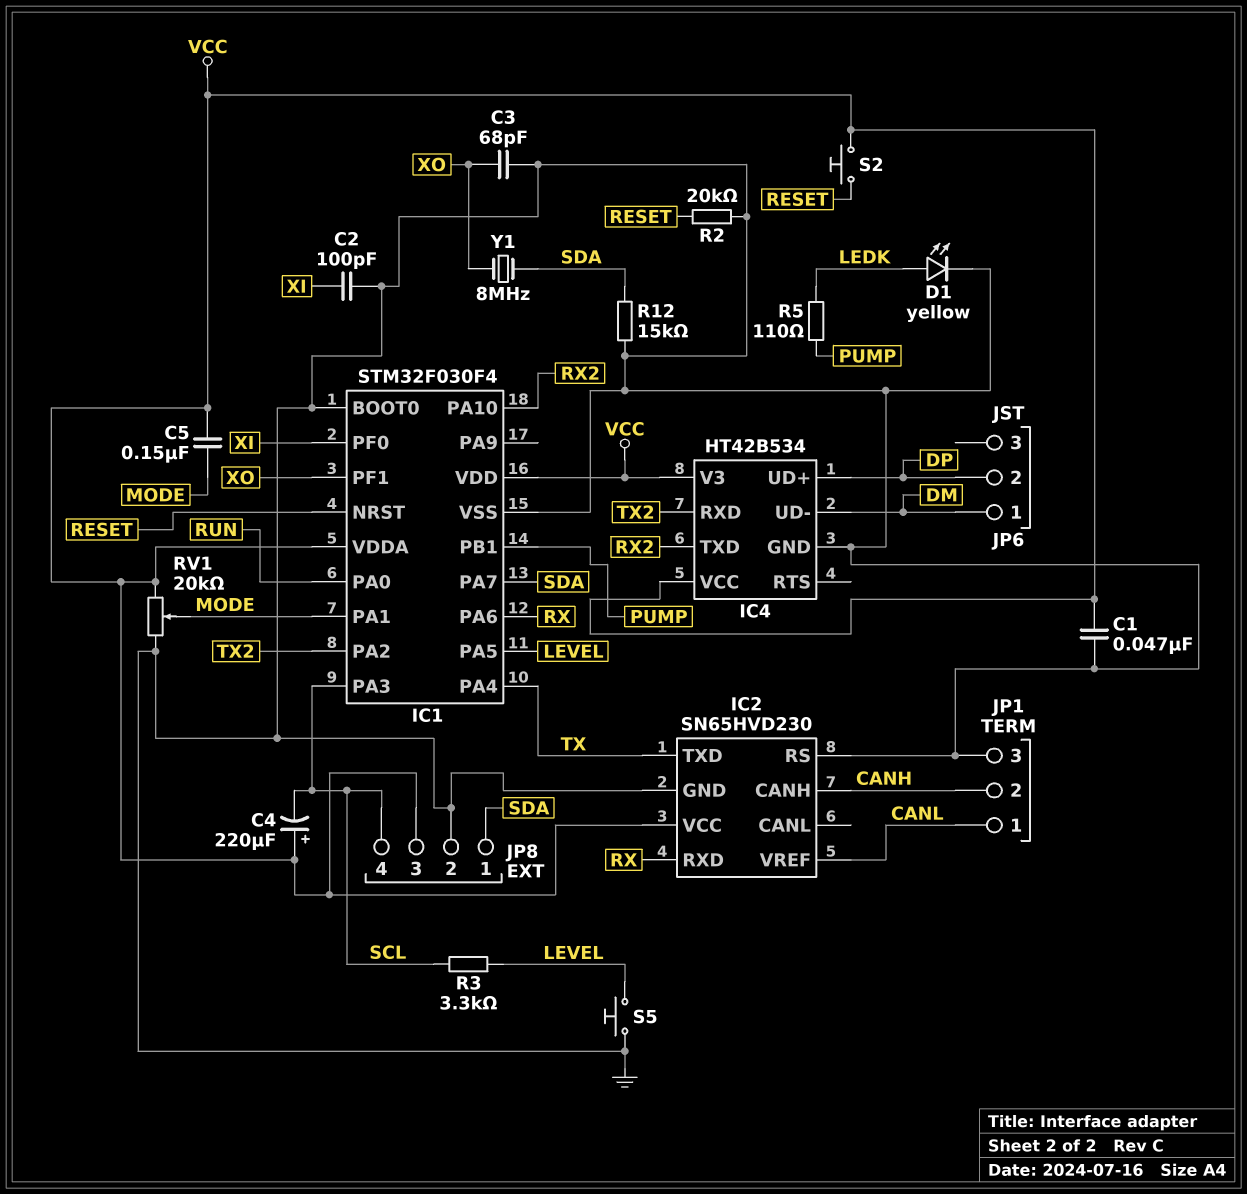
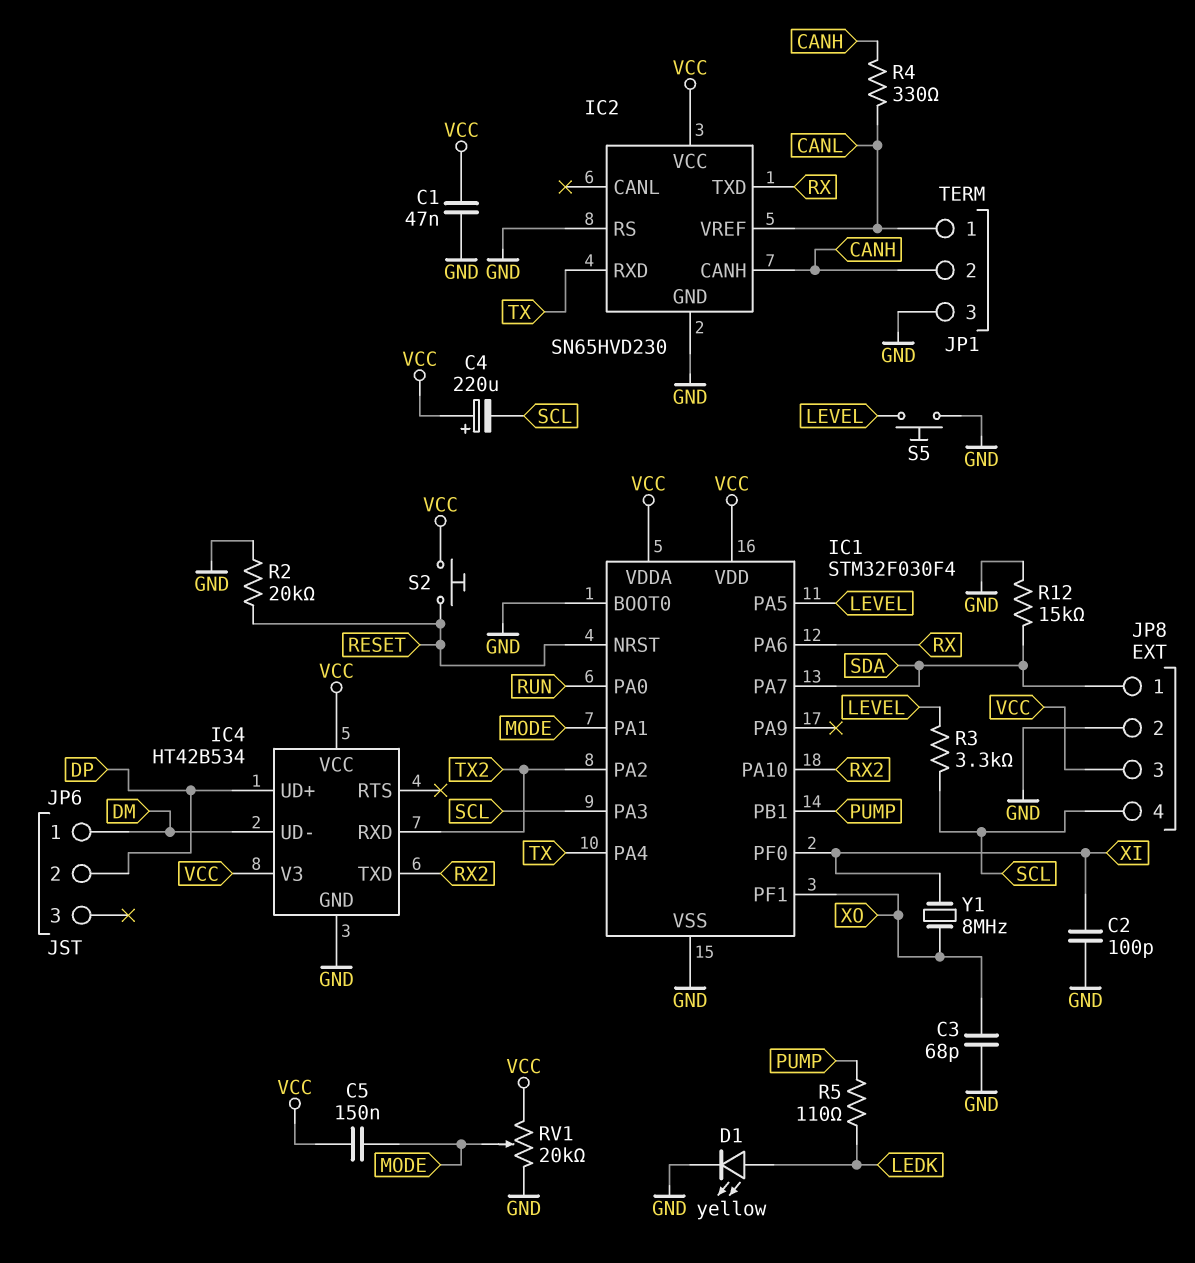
IC2 pin RXD: RX -> TX
IC2 pin TXD: TX -> RX
R4: none -> 330 (CANH, CANL)
Y1: 8MHz (SDA, XO) -> 8MHz (XI, XO)

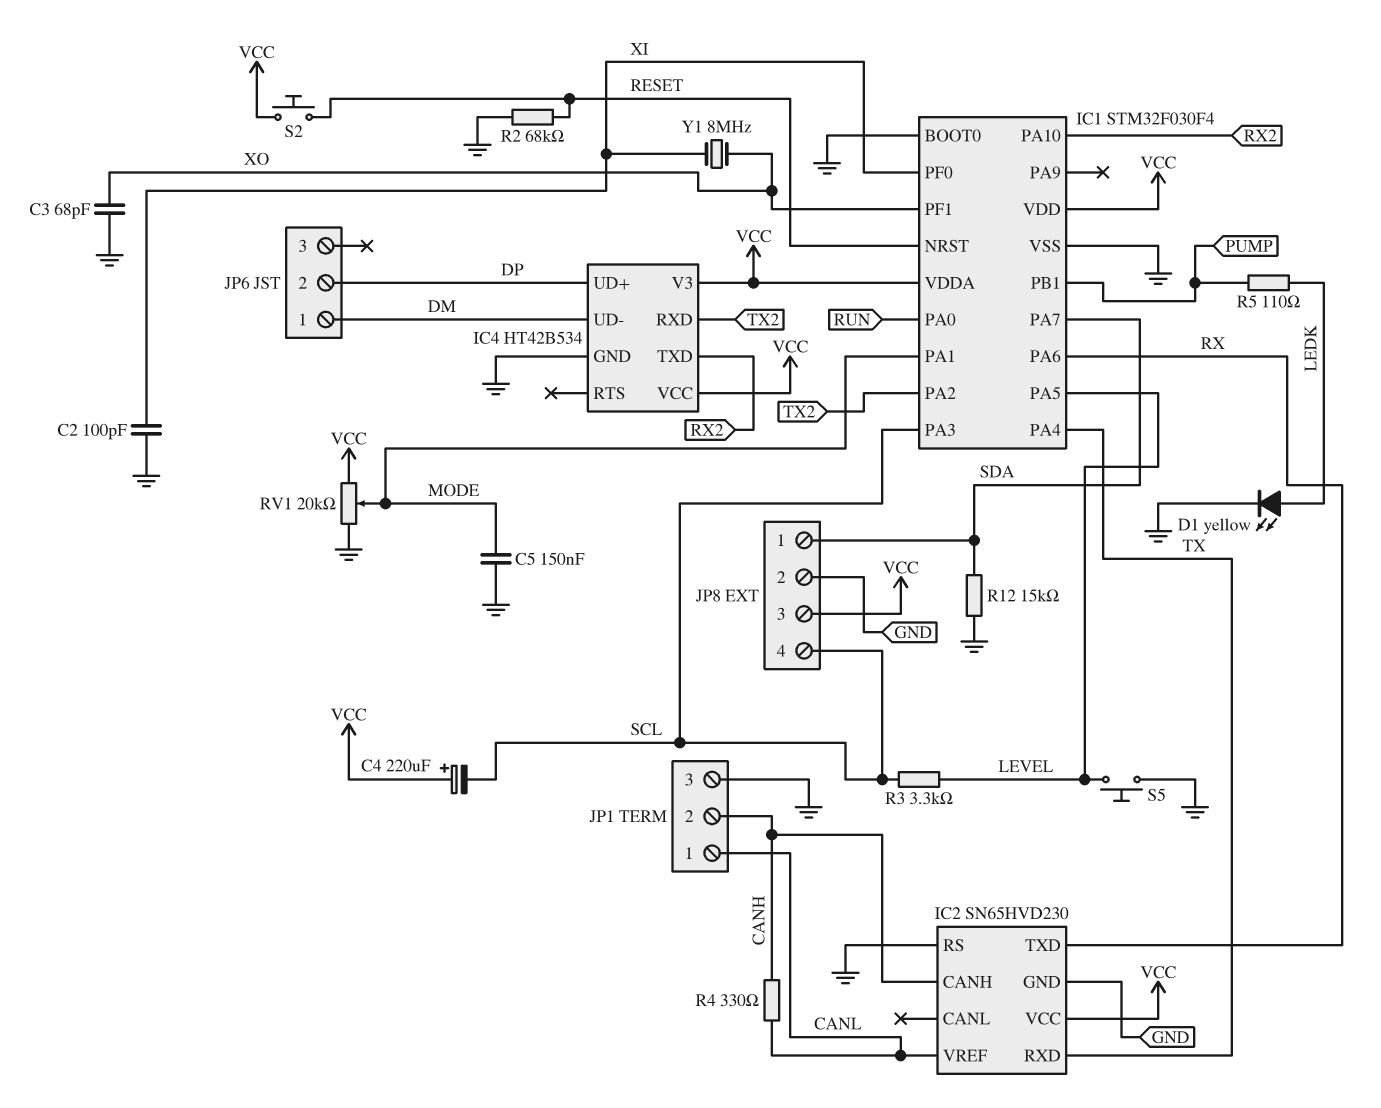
C1: 47nF (GND, VCC) -> none
C5: 150nF (MODE, VCC) -> 150nF (GND, MODE)
R2: 20k (GND, RESET) -> 68k (GND, RESET)

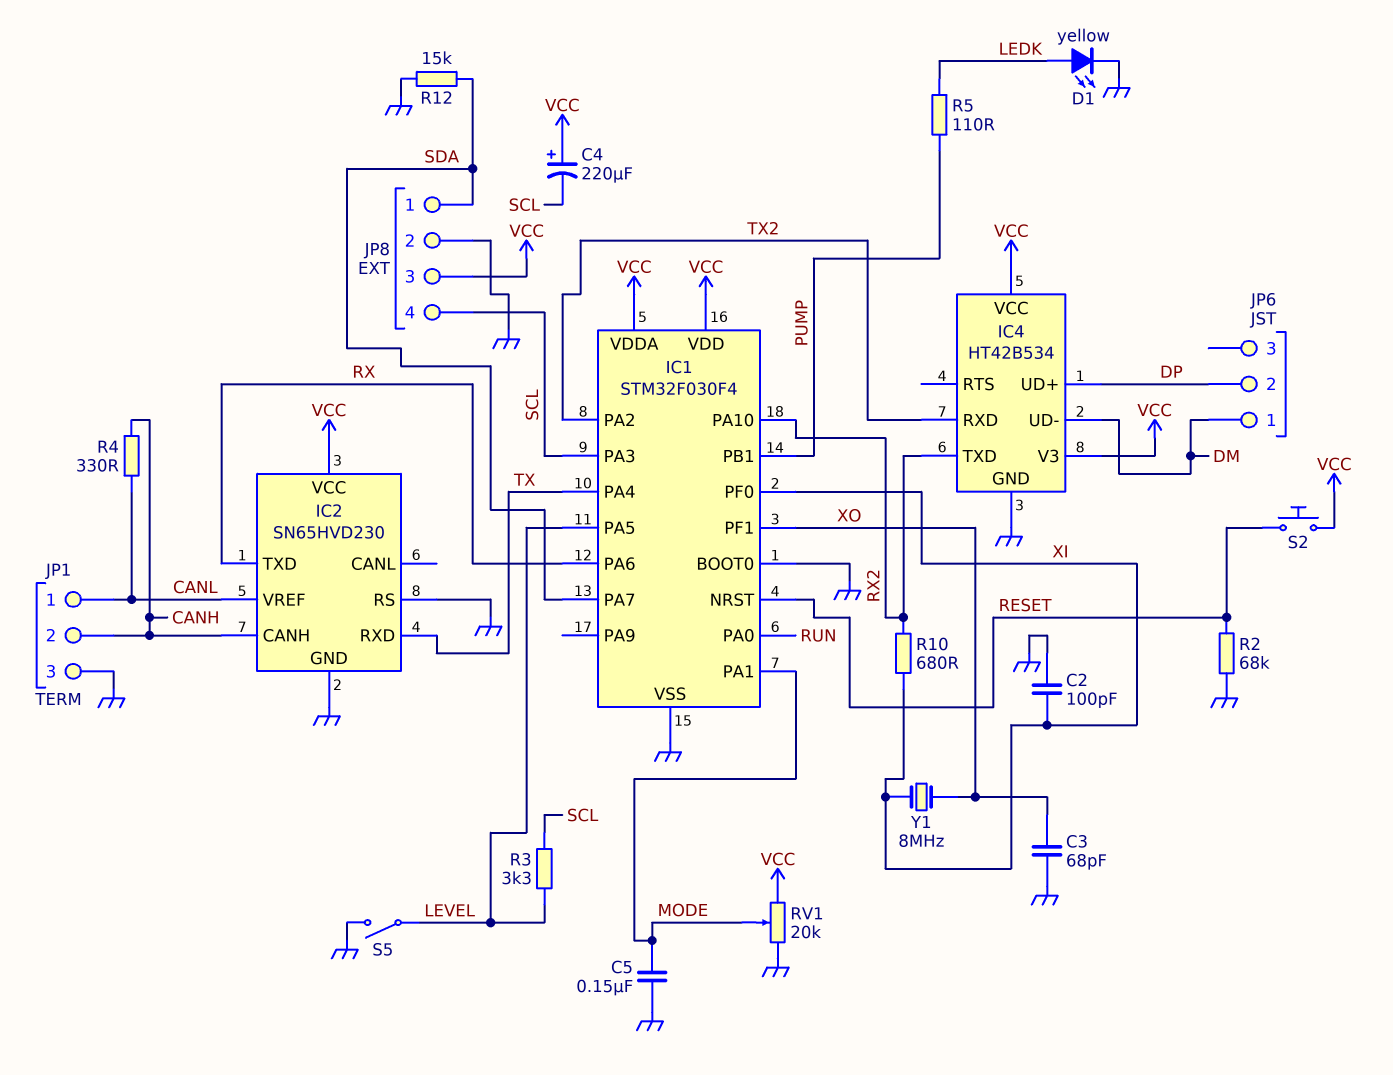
R10: none -> 680 (RX2, XI)
S5: button (GND, LEVEL) -> switch (GND, LEVEL)

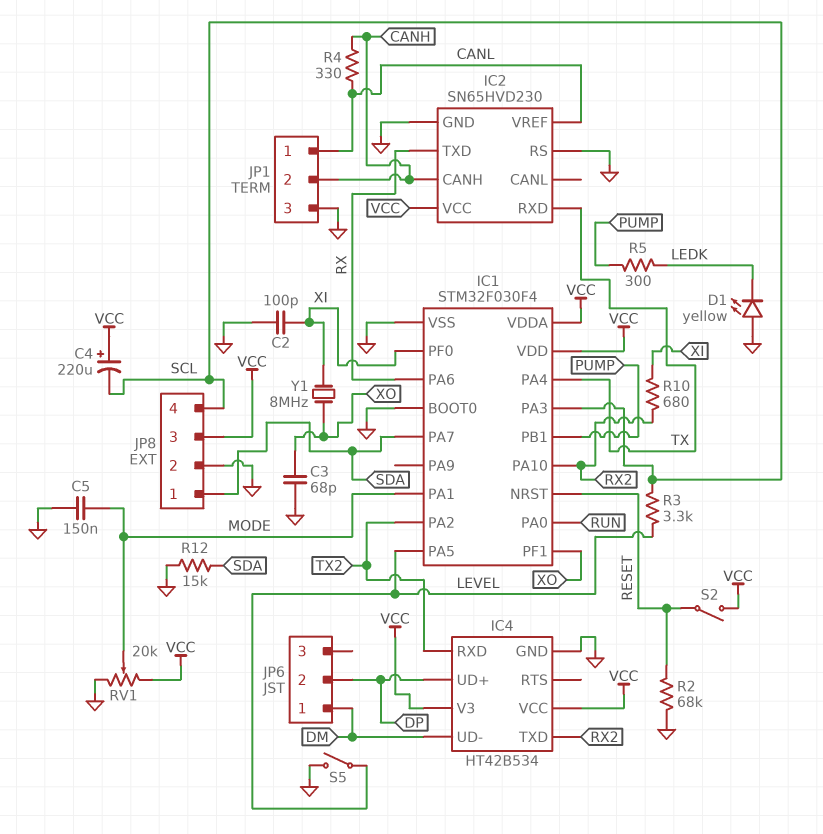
D1: LED yellow (A LEDK, K GND) -> LED yellow (A GND, K LEDK)
R5: 110 (LEDK, PUMP) -> 300 (LEDK, PUMP)
S2: button (RESET, VCC) -> switch (RESET, VCC)

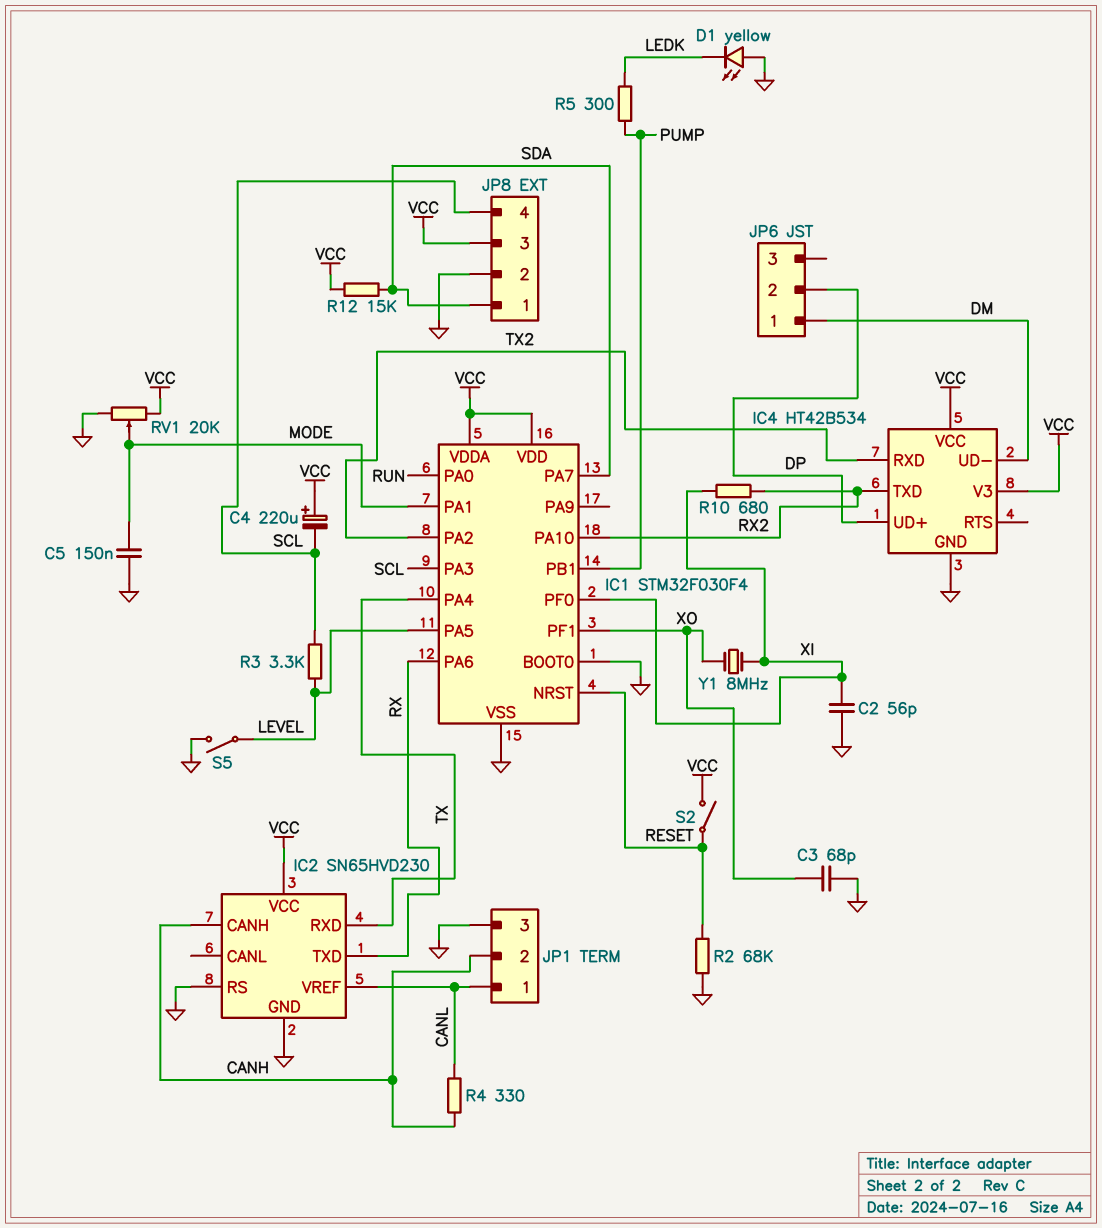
C2: 100pF (GND, XI) -> 56pF (GND, XI)
R12: 15k (GND, SDA) -> 15k (SDA, VCC)

